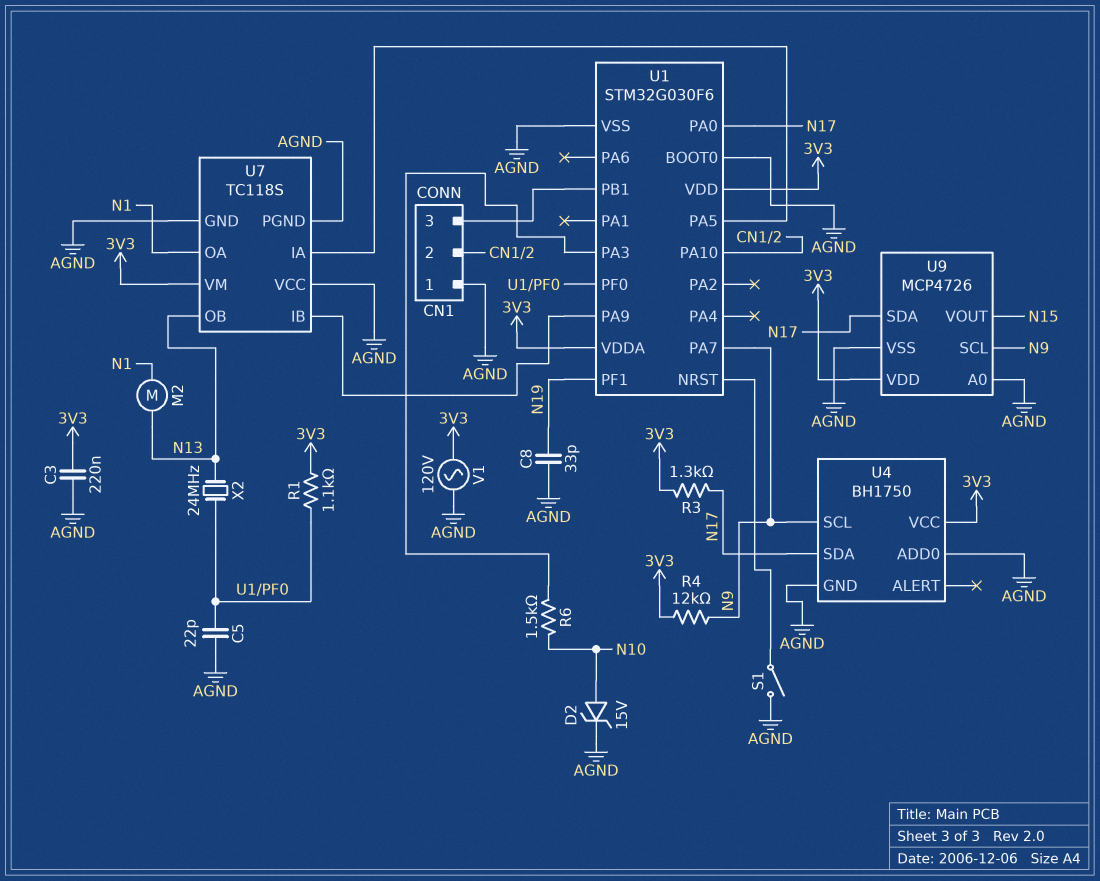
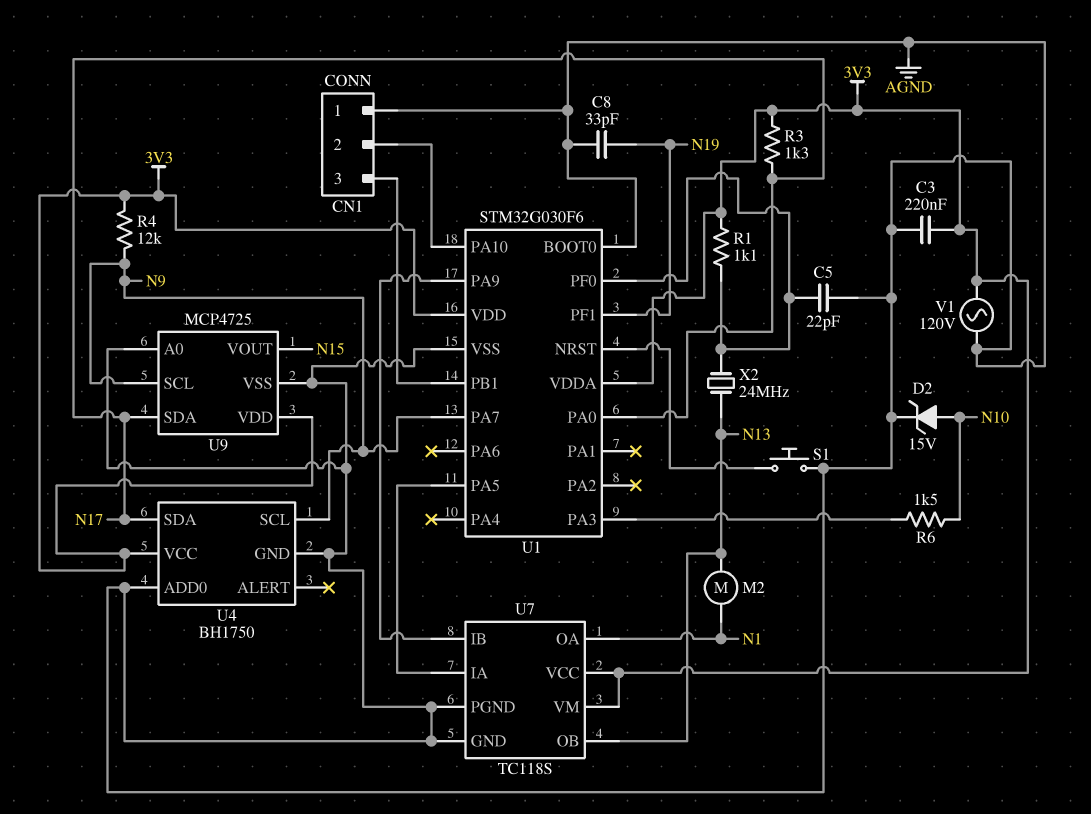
S1: switch (AGND, U1/NRST) -> button (AGND, U1/NRST)
U7 pin VCC: AGND -> 3V3
U9: MCP4726 -> MCP4725

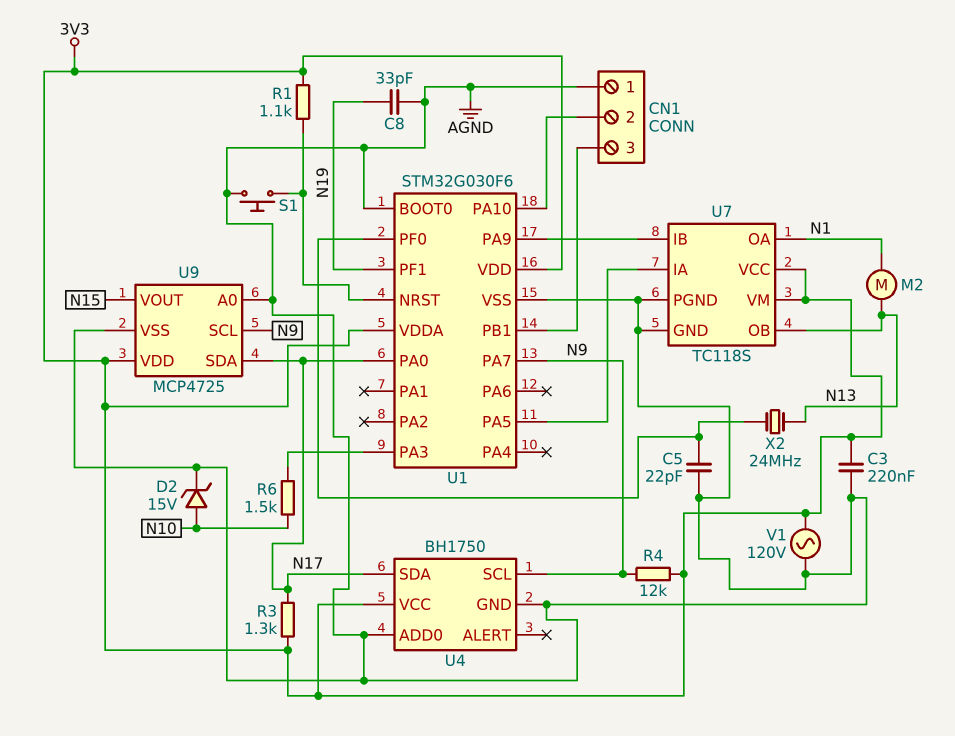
R1: 1.1k (3V3, U1/PF0) -> 1.1k (3V3, U1/NRST)

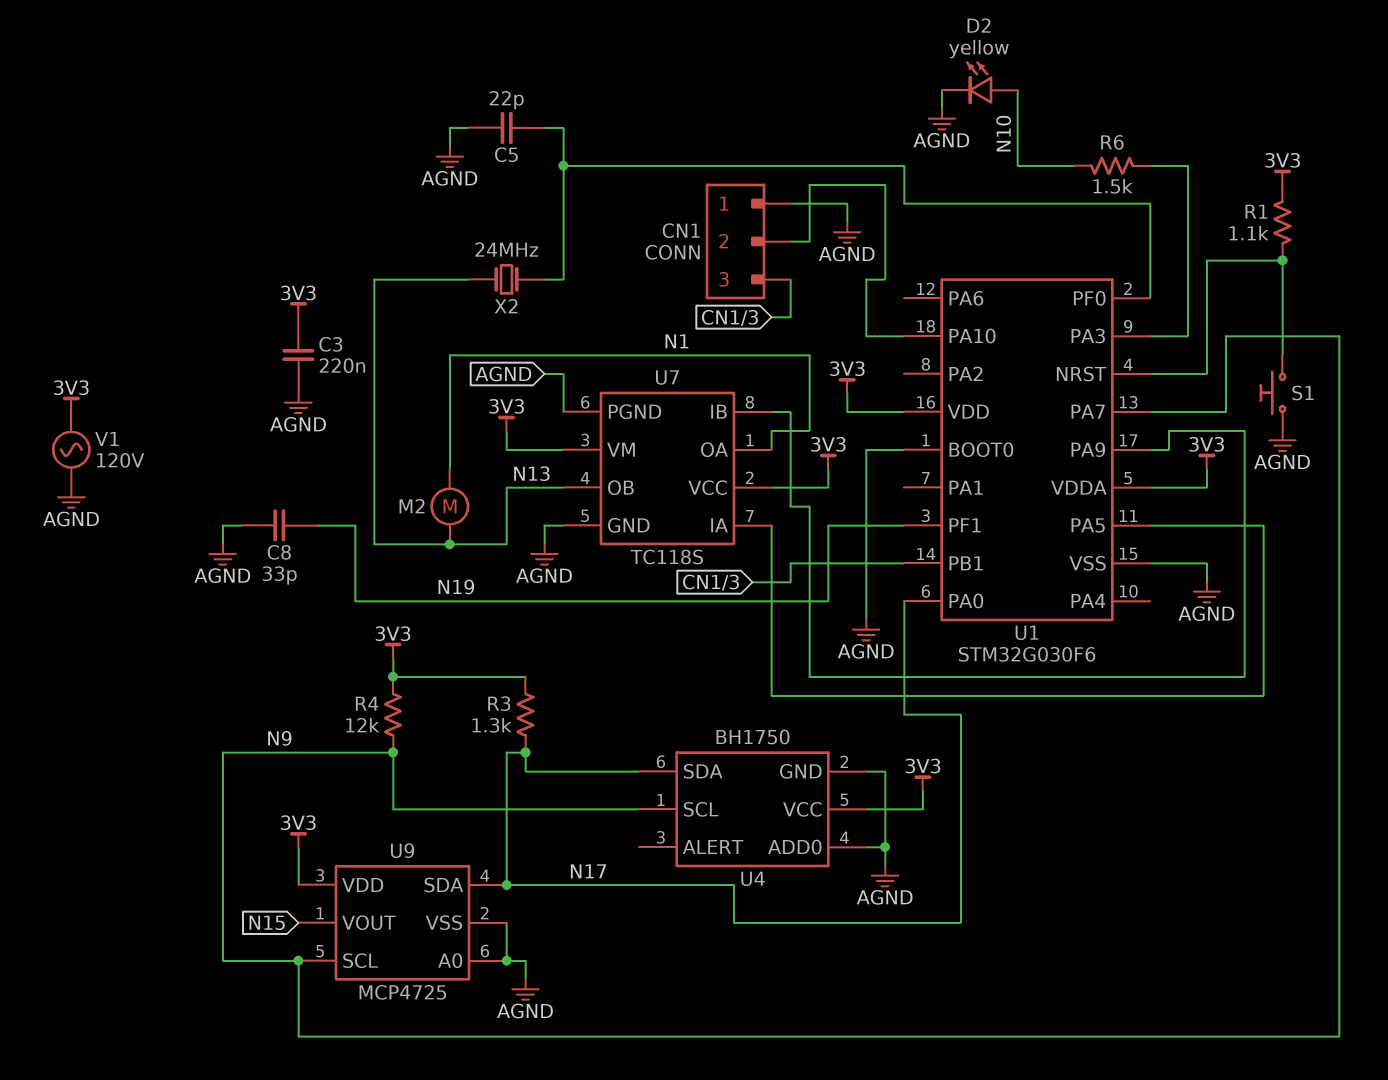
D2: zener 15V (A N10, K AGND) -> LED yellow (A N10, K AGND)

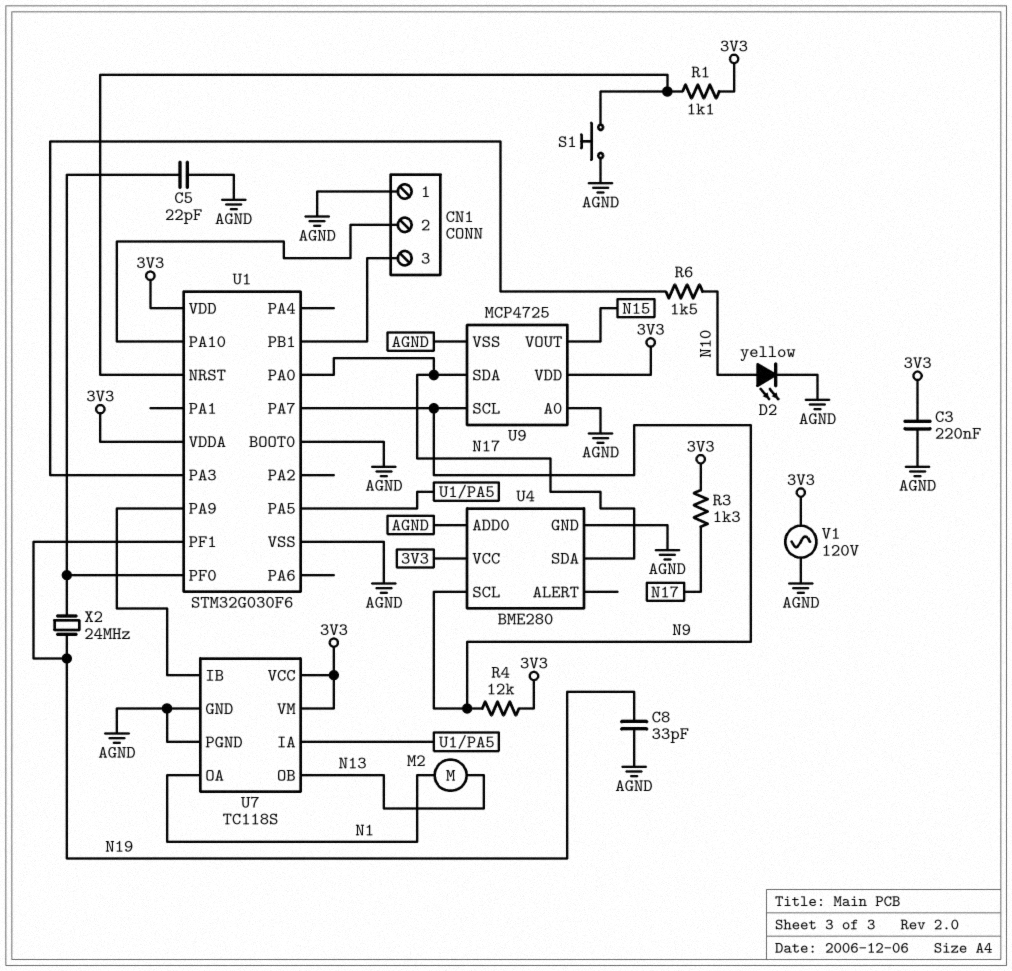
U4: BH1750 -> BME280
X2: 24MHz (N13, U1/PF0) -> 24MHz (N19, U1/PF0)

